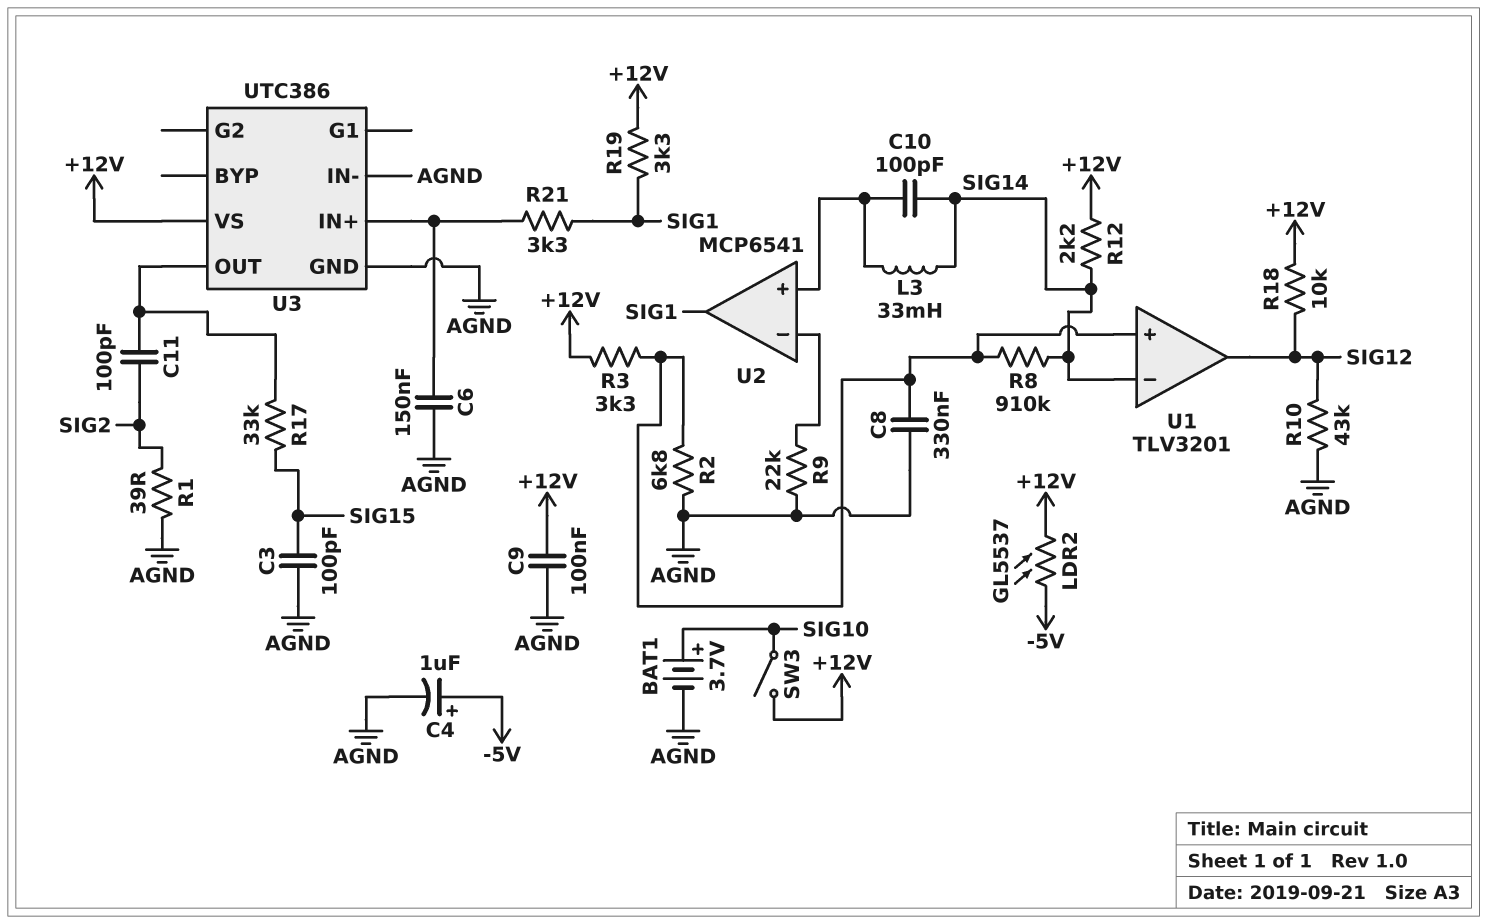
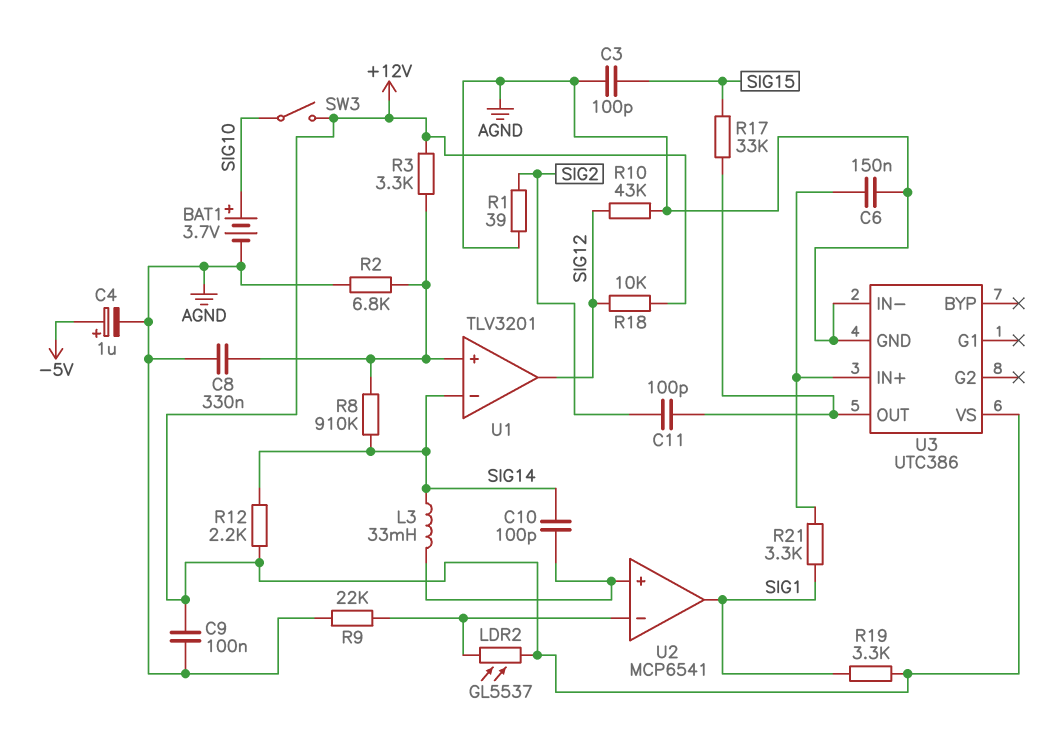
LDR2: GL5537 (+12V, -5V) -> GL5537 (+12V, U2/in-)

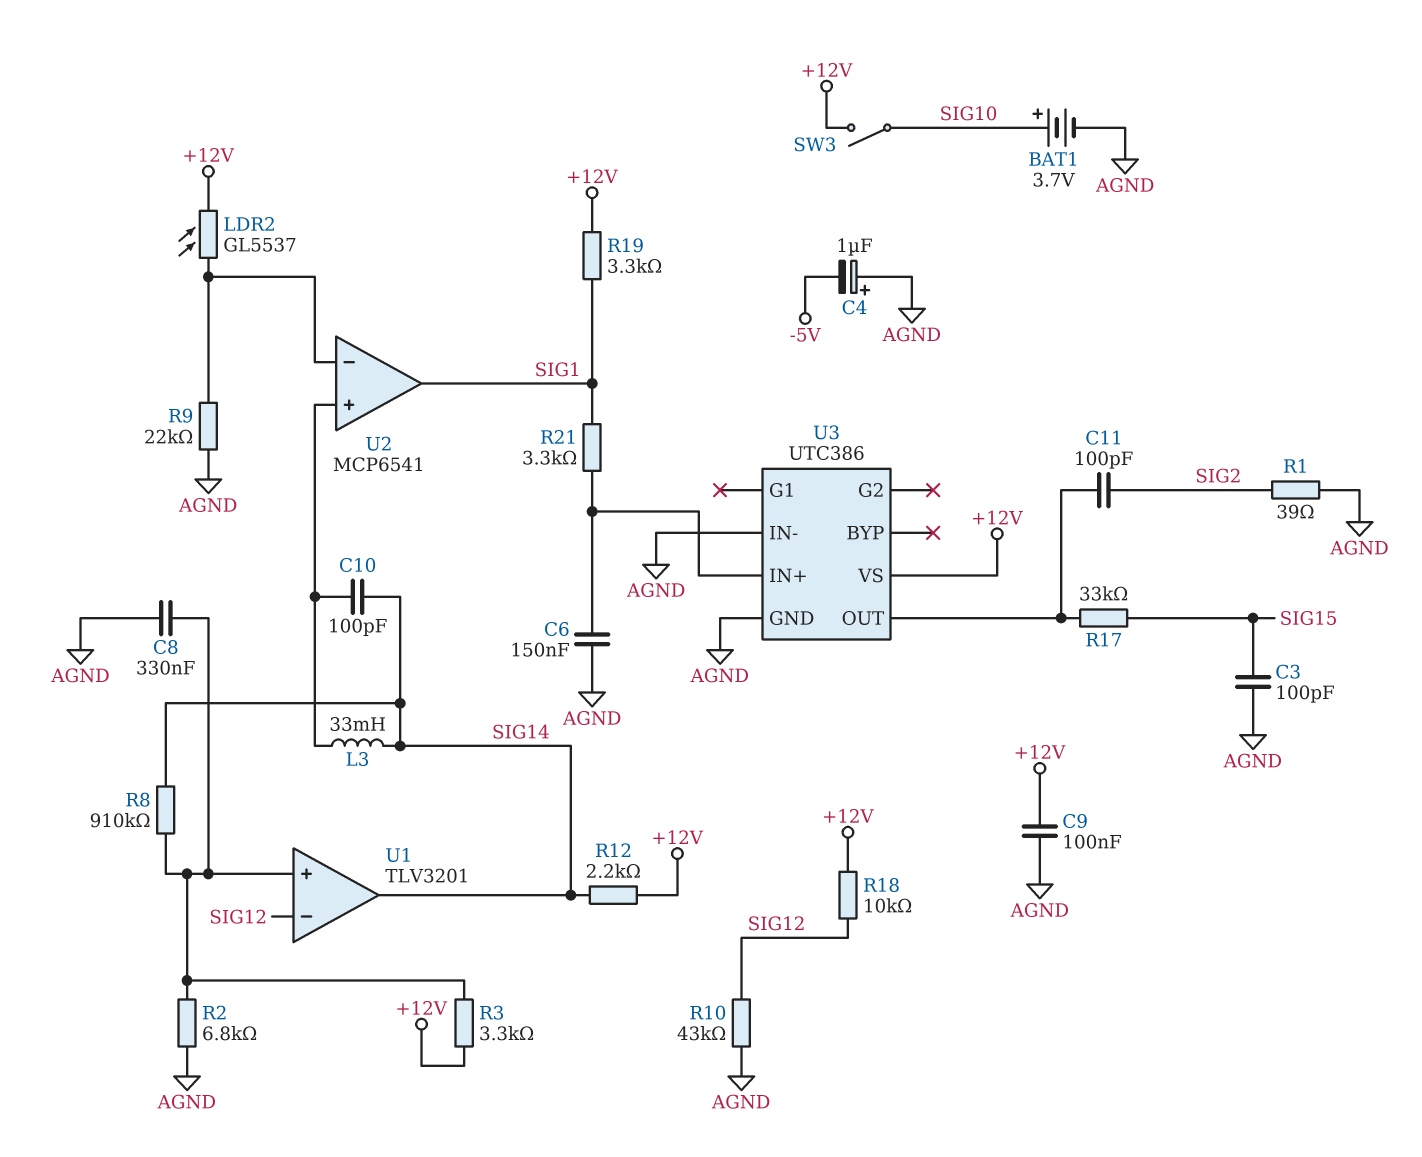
C4: 1uF (plus -5V, minus AGND) -> 1uF (plus AGND, minus -5V)
U1 pin in-: SIG14 -> SIG12
U1 pin out: SIG12 -> SIG14

